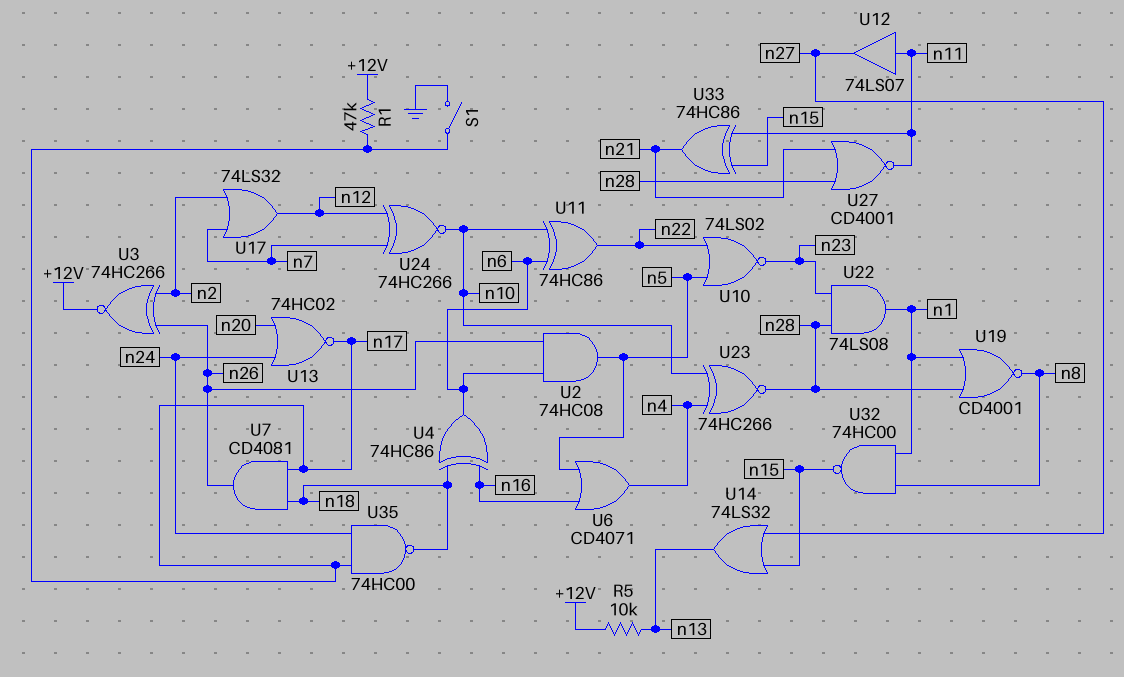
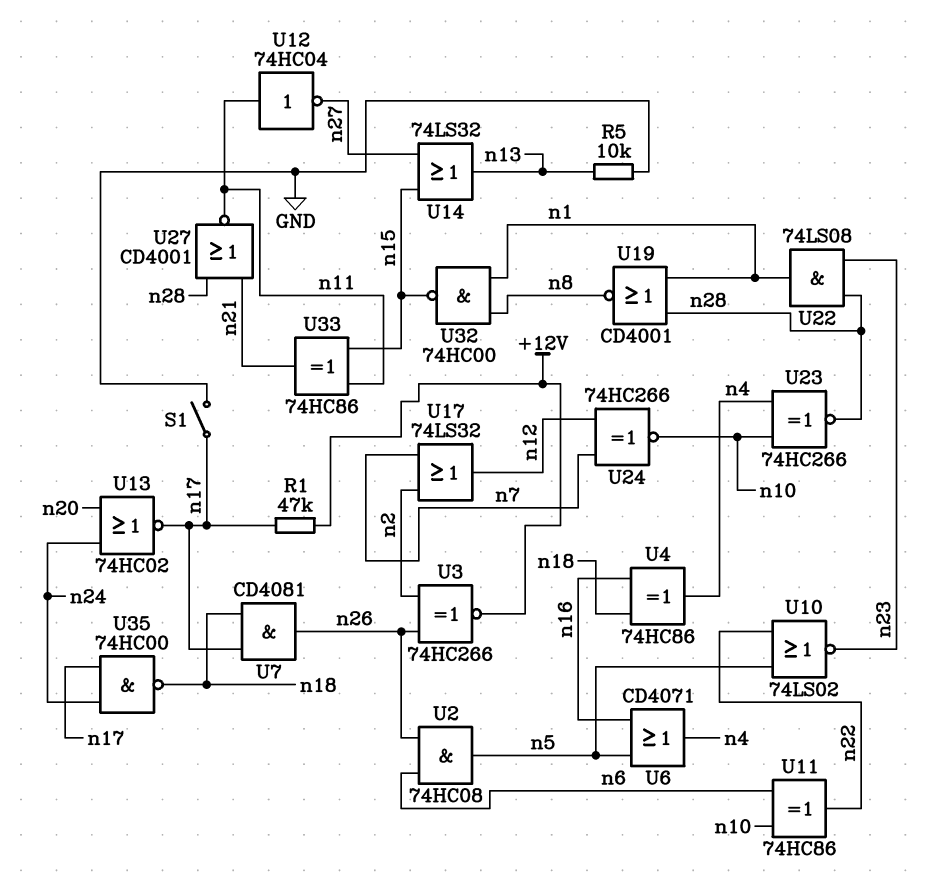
R5: 10k (+12V, n13) -> 10k (GND, n13)
U4: XOR 74HC86 (in n16, in n18, out n6) -> XOR 74HC86 (in n16, in n18, out n4)
U12: buffer 74LS07 (in n11, out n27) -> NOT 74HC04 (in n11, out n27)

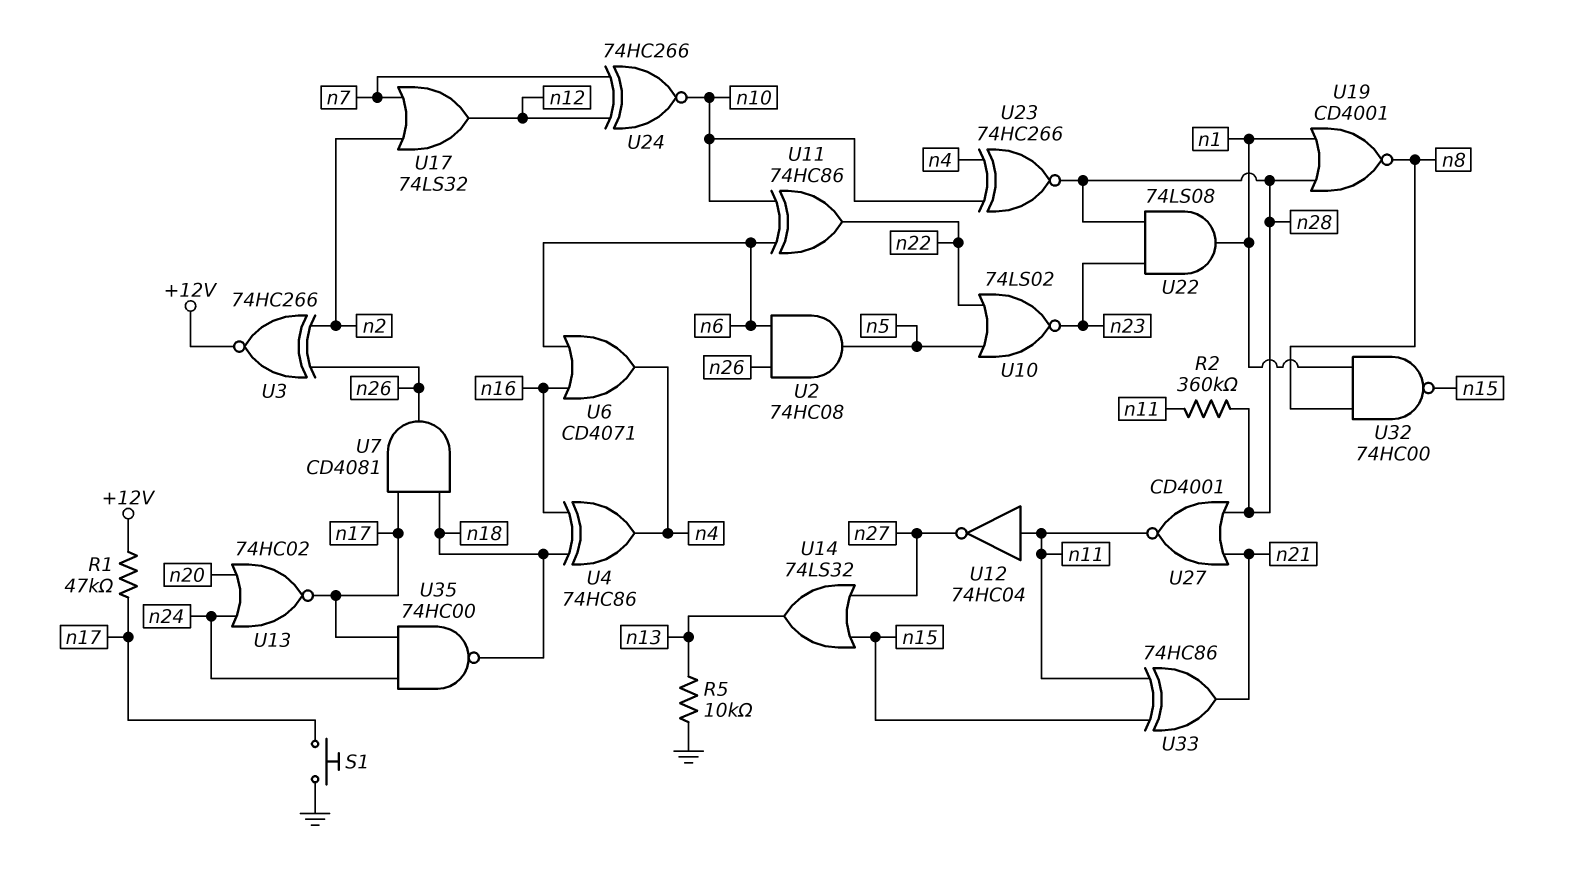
R2: none -> 360k (n11, n28)
S1: switch (GND, n17) -> button (GND, n17)
U6: OR CD4071 (in n5, in n16, out n4) -> OR CD4071 (in n6, in n16, out n4)

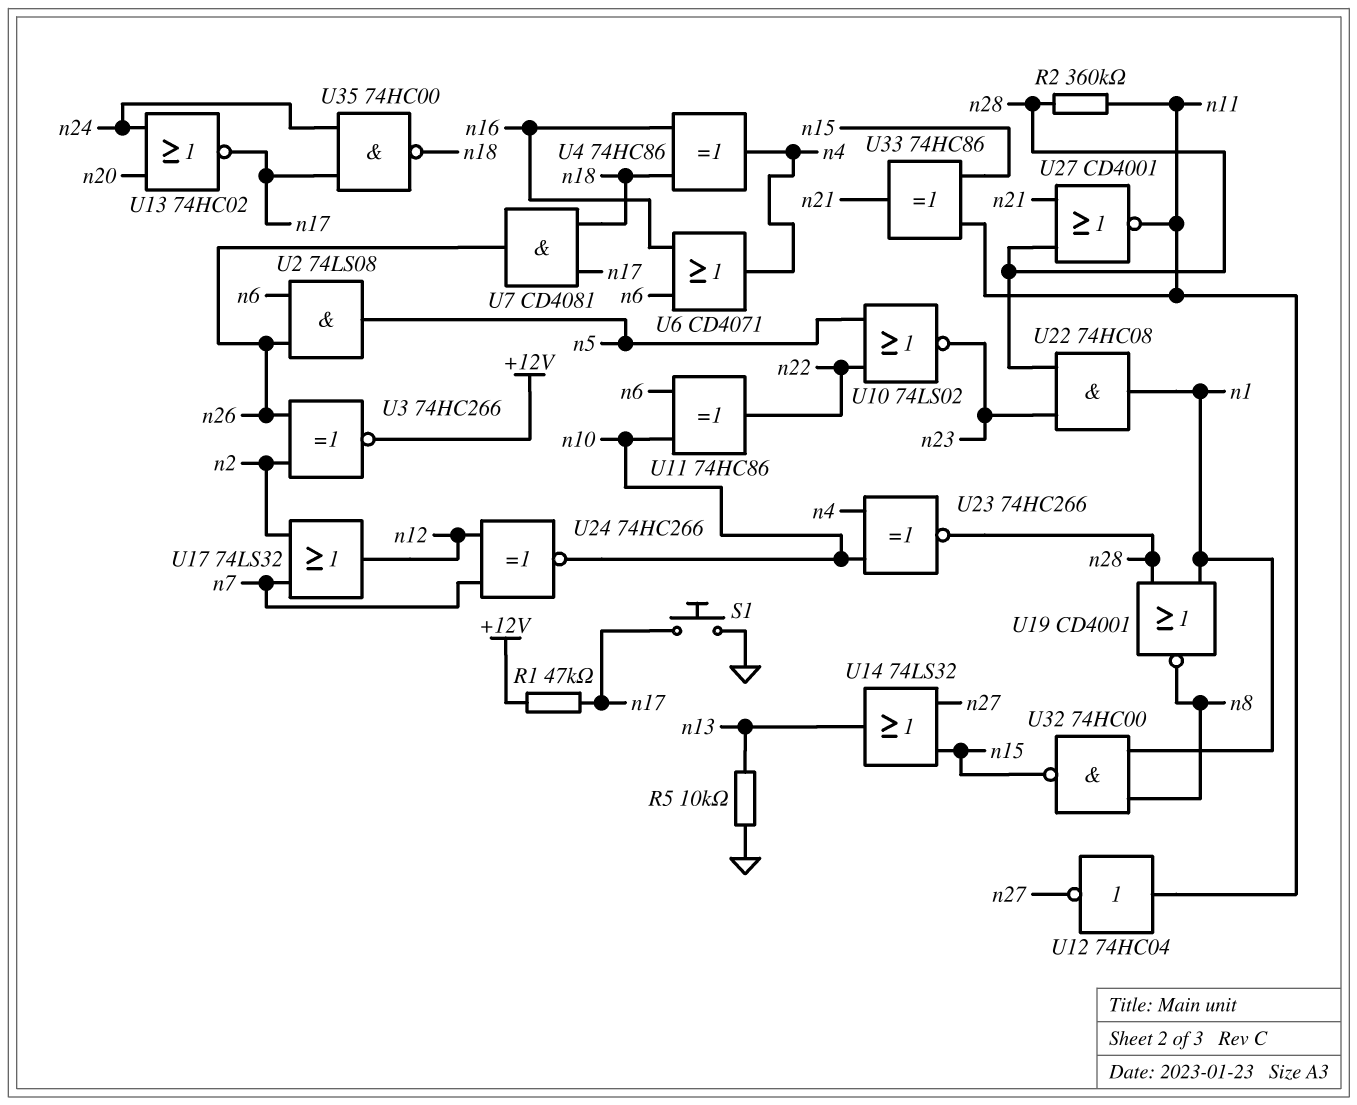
U2: AND 74HC08 (in n6, in n26, out n5) -> AND 74LS08 (in n6, in n26, out n5)
U22: AND 74LS08 (in n23, in n28, out n1) -> AND 74HC08 (in n23, in n28, out n1)

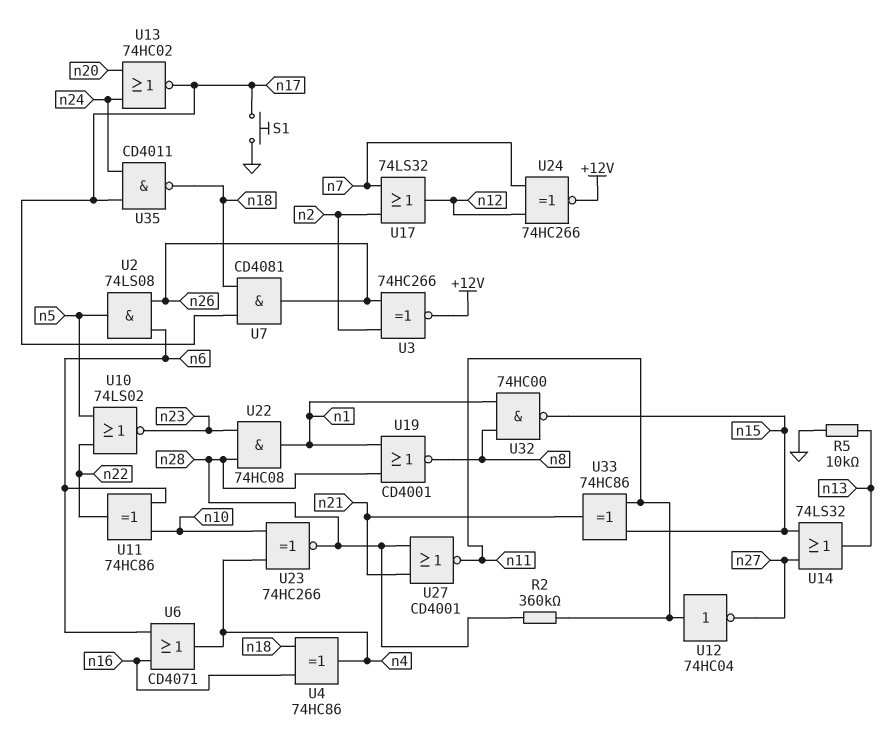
R1: 47k (+12V, n17) -> none
U24: XNOR 74HC266 (in n7, in n12, out n10) -> XNOR 74HC266 (in n7, in n12, out +12V)
U35: NAND 74HC00 (in n17, in n24, out n18) -> NAND CD4011 (in n17, in n24, out n18)

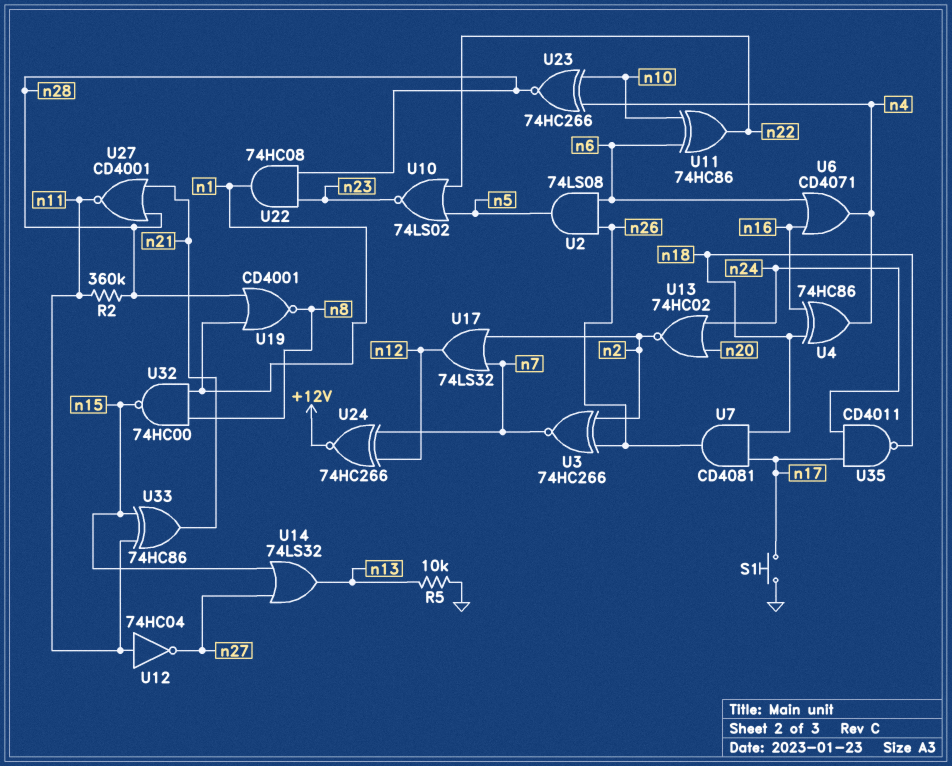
U3: XNOR 74HC266 (in n2, in n26, out +12V) -> XNOR 74HC266 (in n2, in n26, out n7)
U13: NOR 74HC02 (in n20, in n24, out n17) -> NOR 74HC02 (in n20, in n24, out n2)

